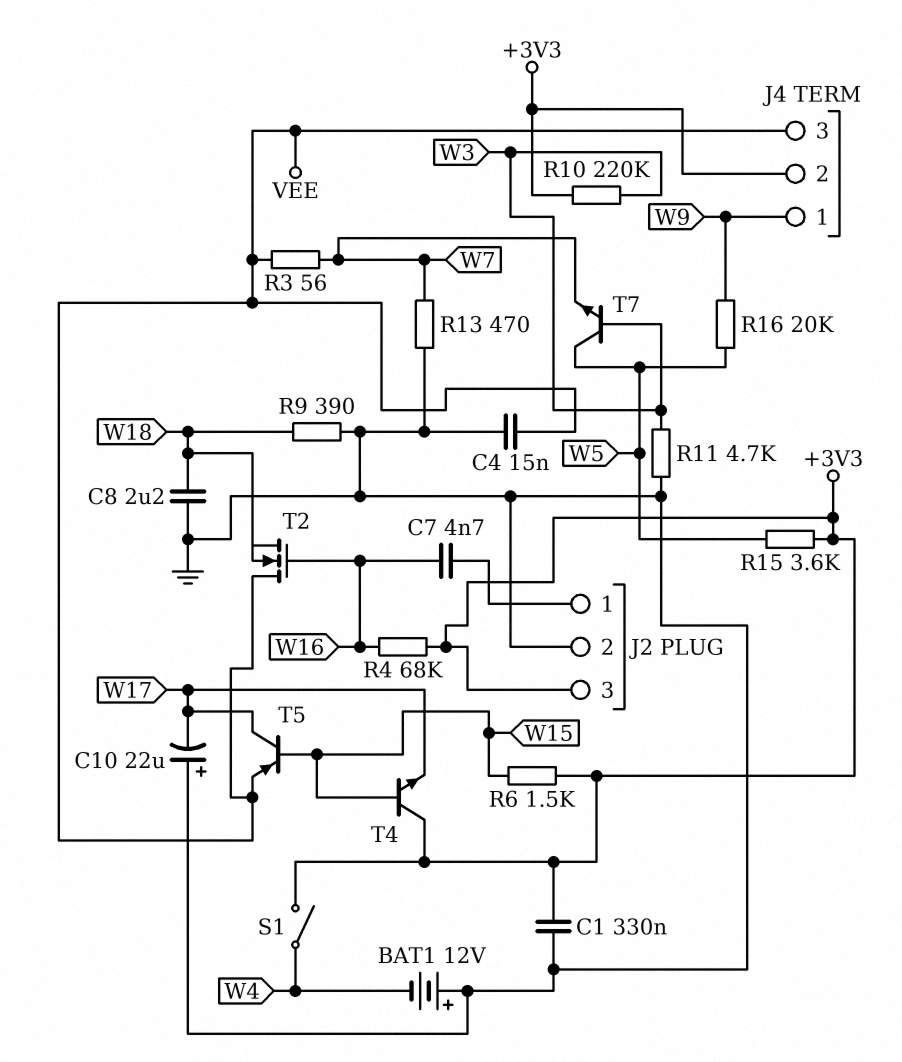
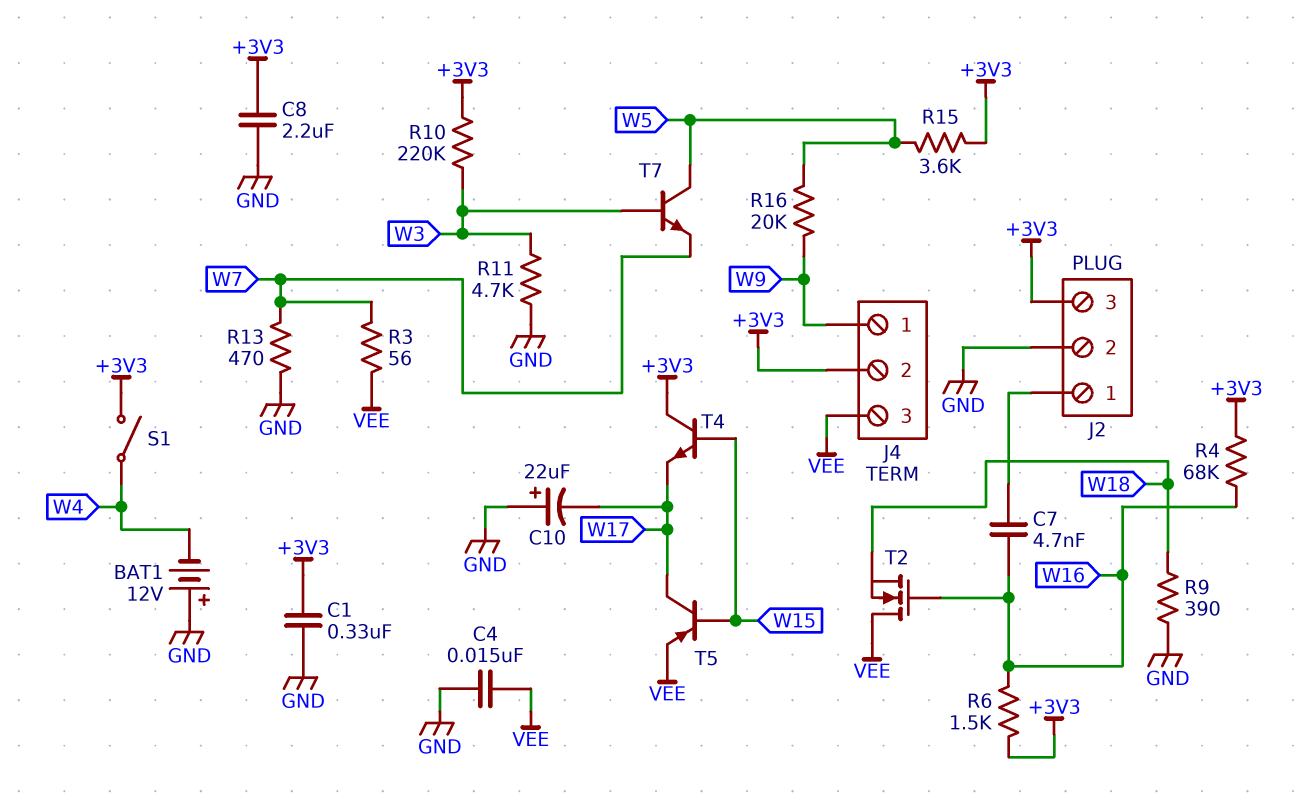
C8: 2.2uF (GND, W18) -> 2.2uF (+3V3, GND)
R6: 1.5k (+3V3, W15) -> 1.5k (+3V3, W16)

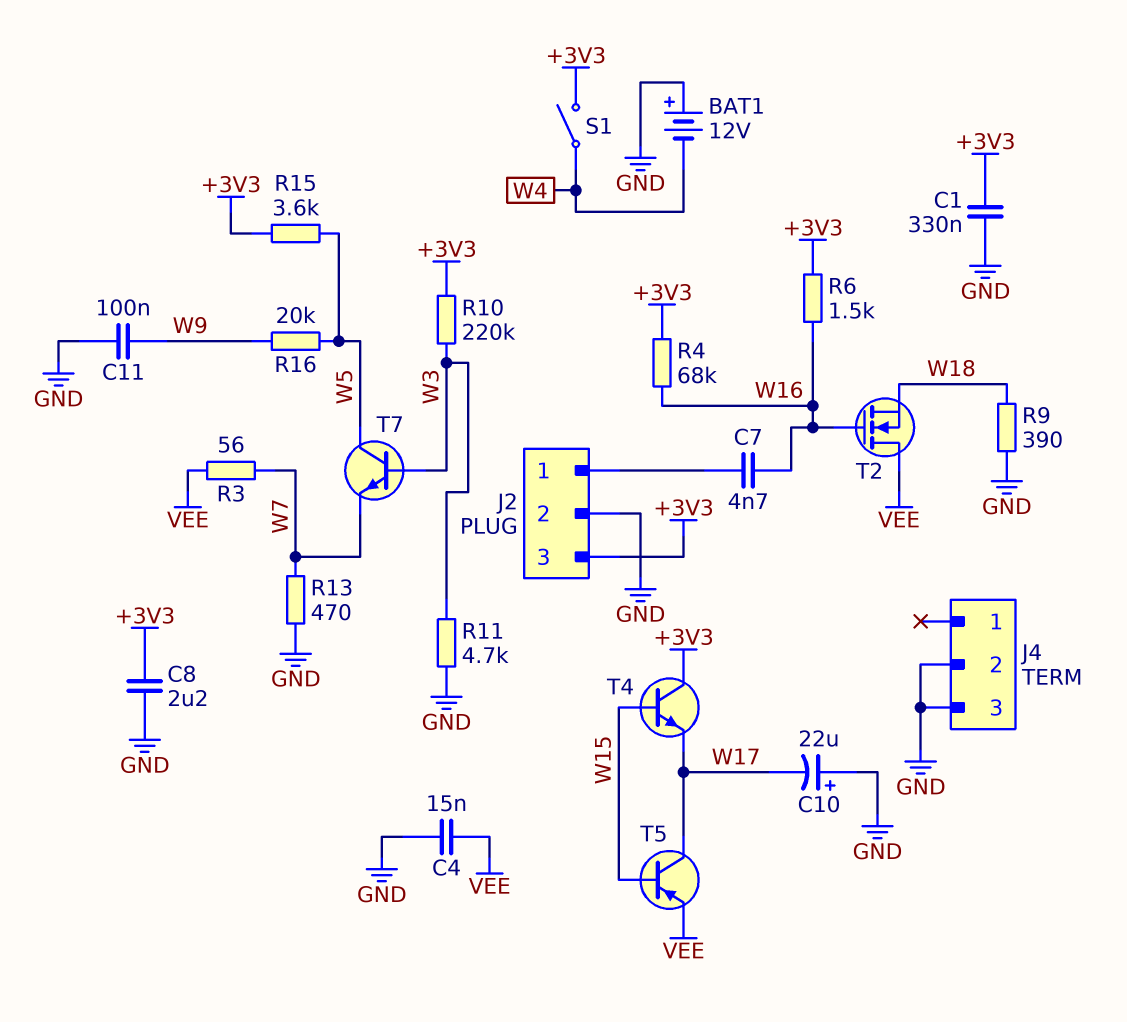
C11: none -> 100nF (GND, W9)
J4 pin 1: W9 -> none
J4 pin 2: +3V3 -> GND
J4 pin 3: VEE -> GND

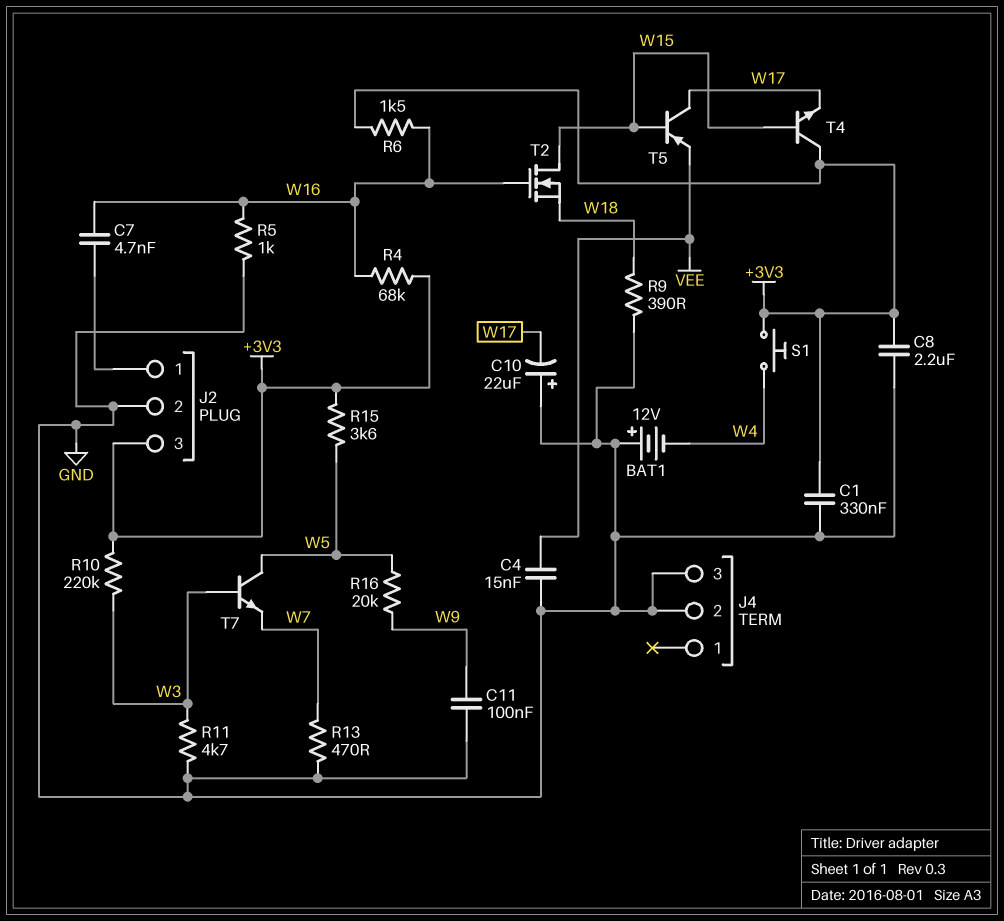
R3: 56 (VEE, W7) -> none
R5: none -> 1k (GND, W16)
S1: switch (+3V3, W4) -> button (+3V3, W4)
T2: NMOS (G W16, D VEE, S W18) -> NMOS (G W16, D W15, S W18)

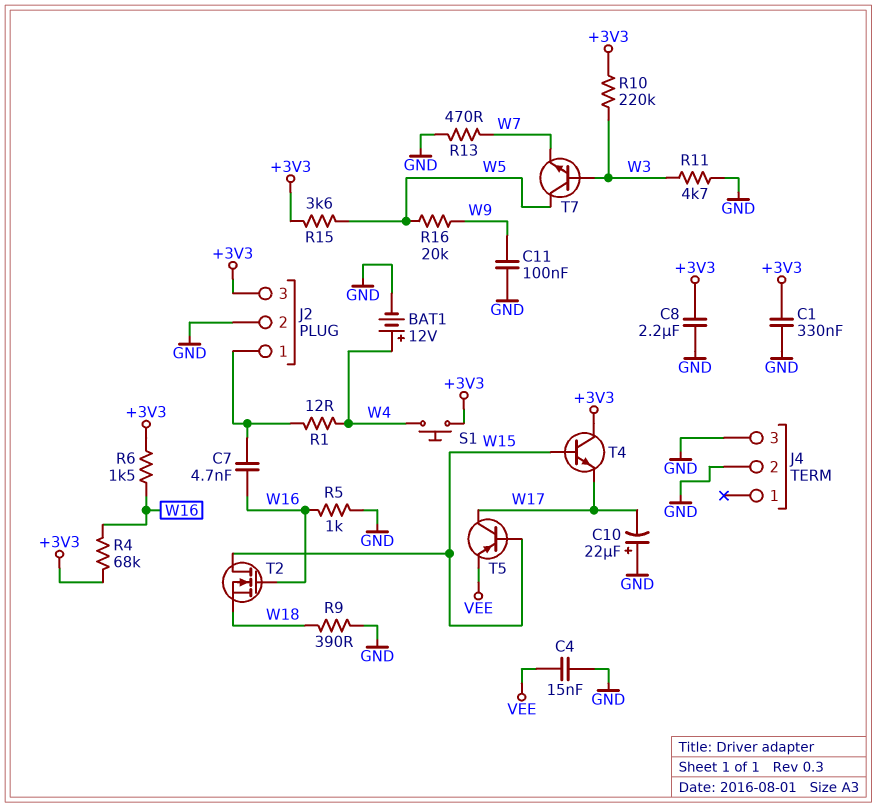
BAT1: 12V (plus GND, minus W4) -> 12V (plus W4, minus GND)
R1: none -> 12 (J2/1, W4)

